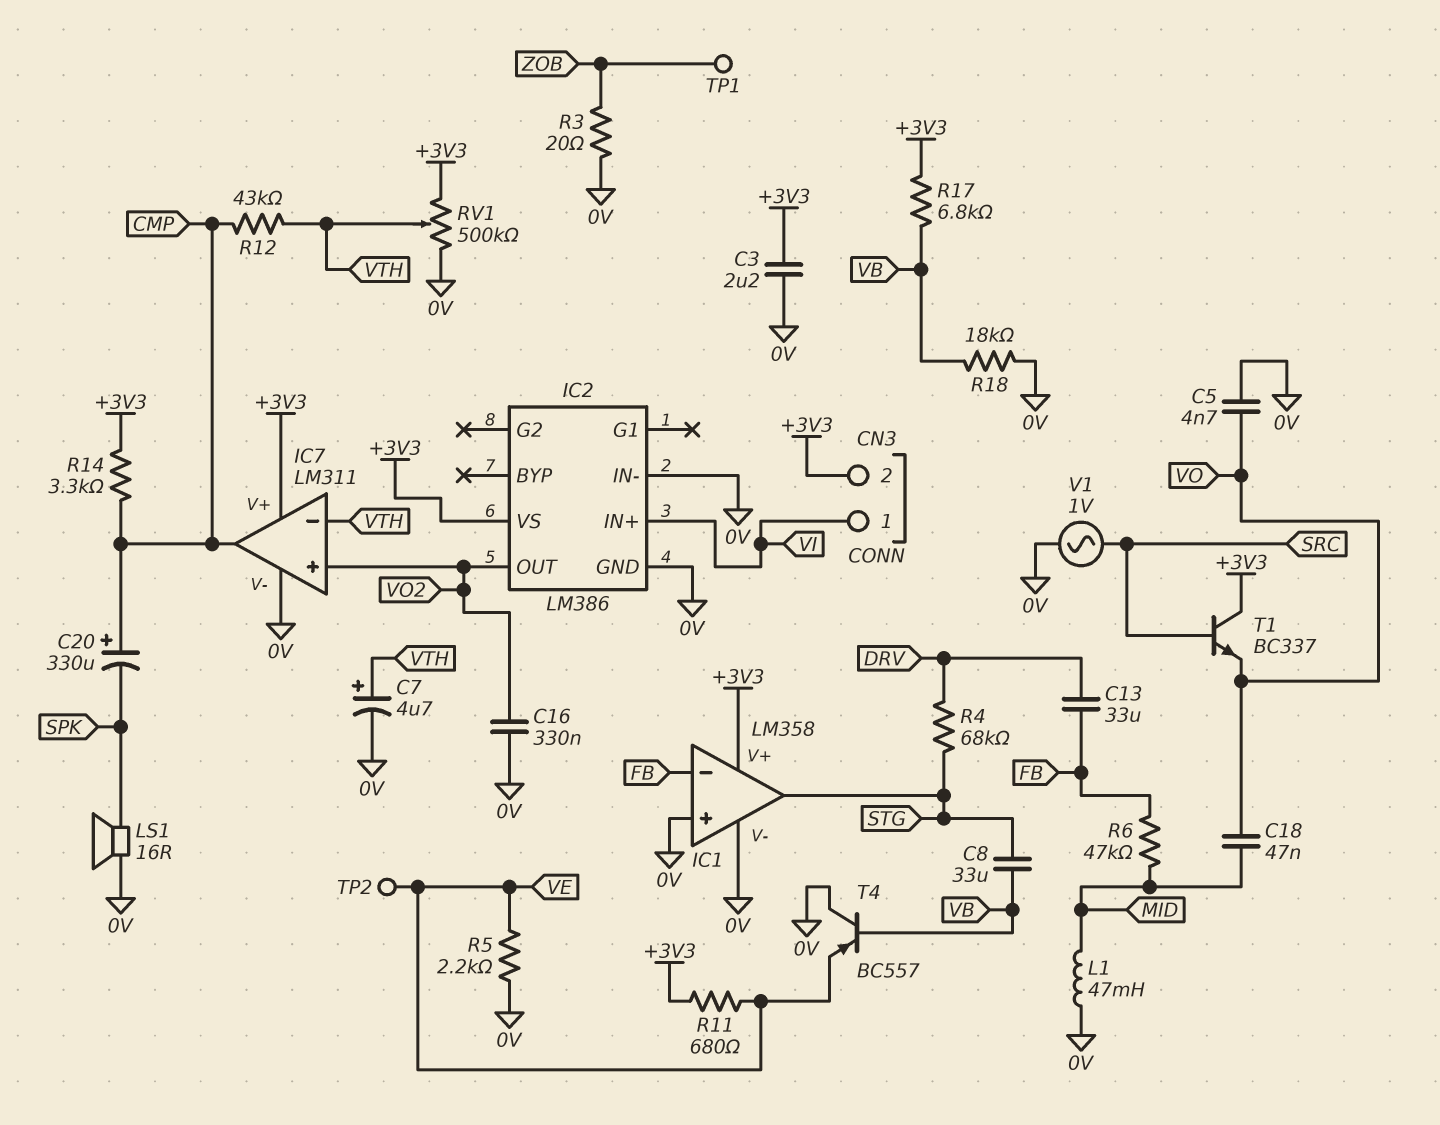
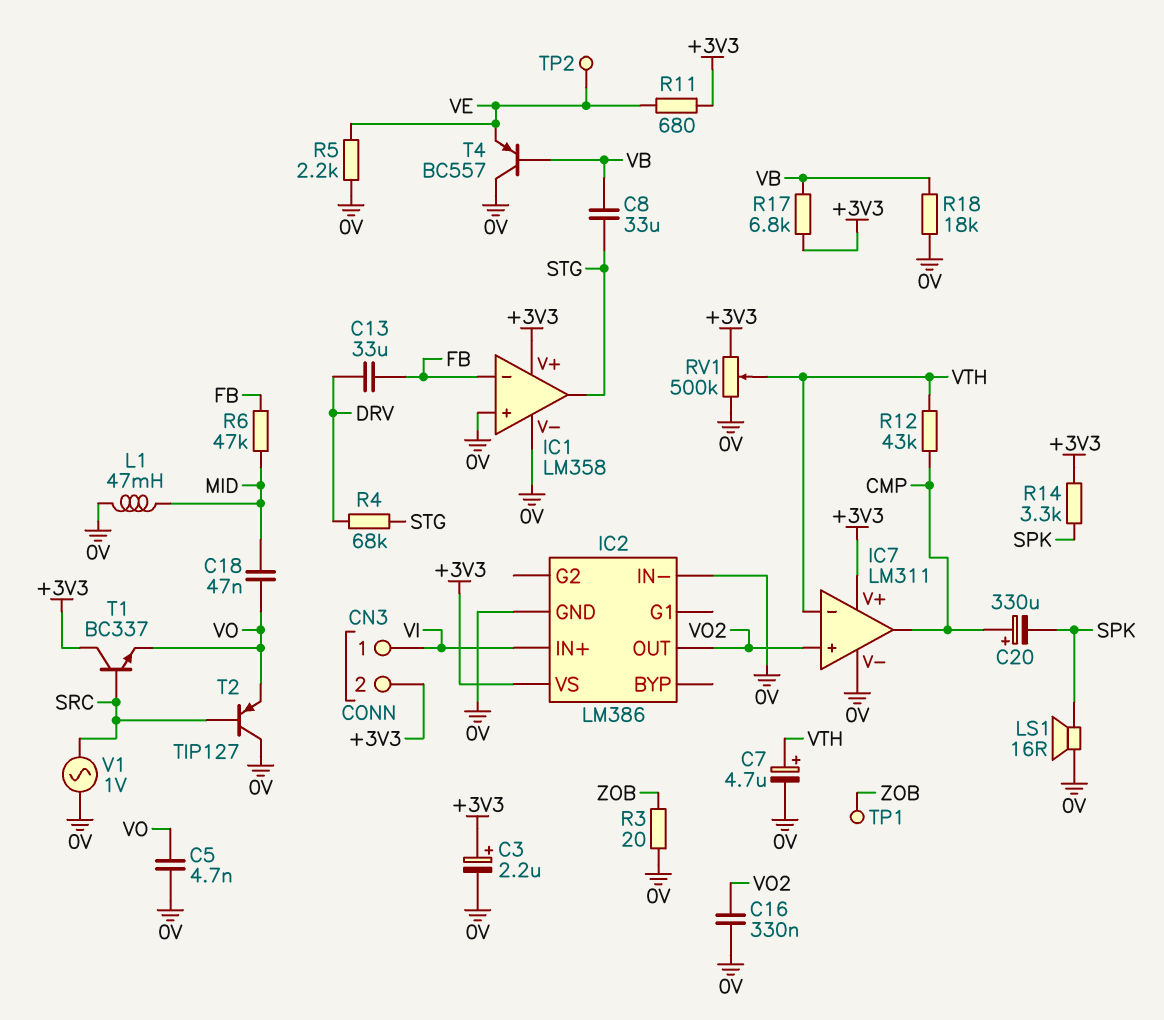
C3: 2.2uF (+3V3, 0V) -> 2.2uF (plus +3V3, minus 0V)
R14: 3.3k (+3V3, CMP) -> 3.3k (+3V3, SPK)
T2: none -> PNP TIP127 (B SRC, C 0V, E VO)

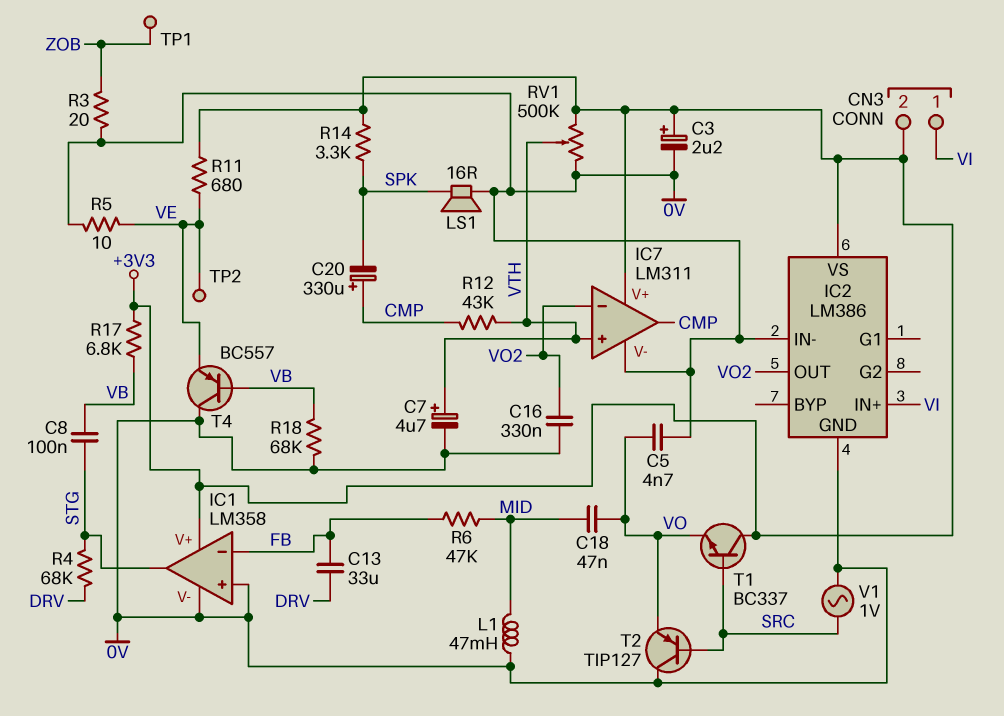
C8: 33uF (STG, VB) -> 100nF (STG, VB)
IC7 pin in+: VO2 -> VTH
IC7 pin in-: VTH -> VO2
R5: 2.2k (0V, VE) -> 10 (0V, VE)
R18: 18k (0V, VB) -> 68k (0V, VB)

